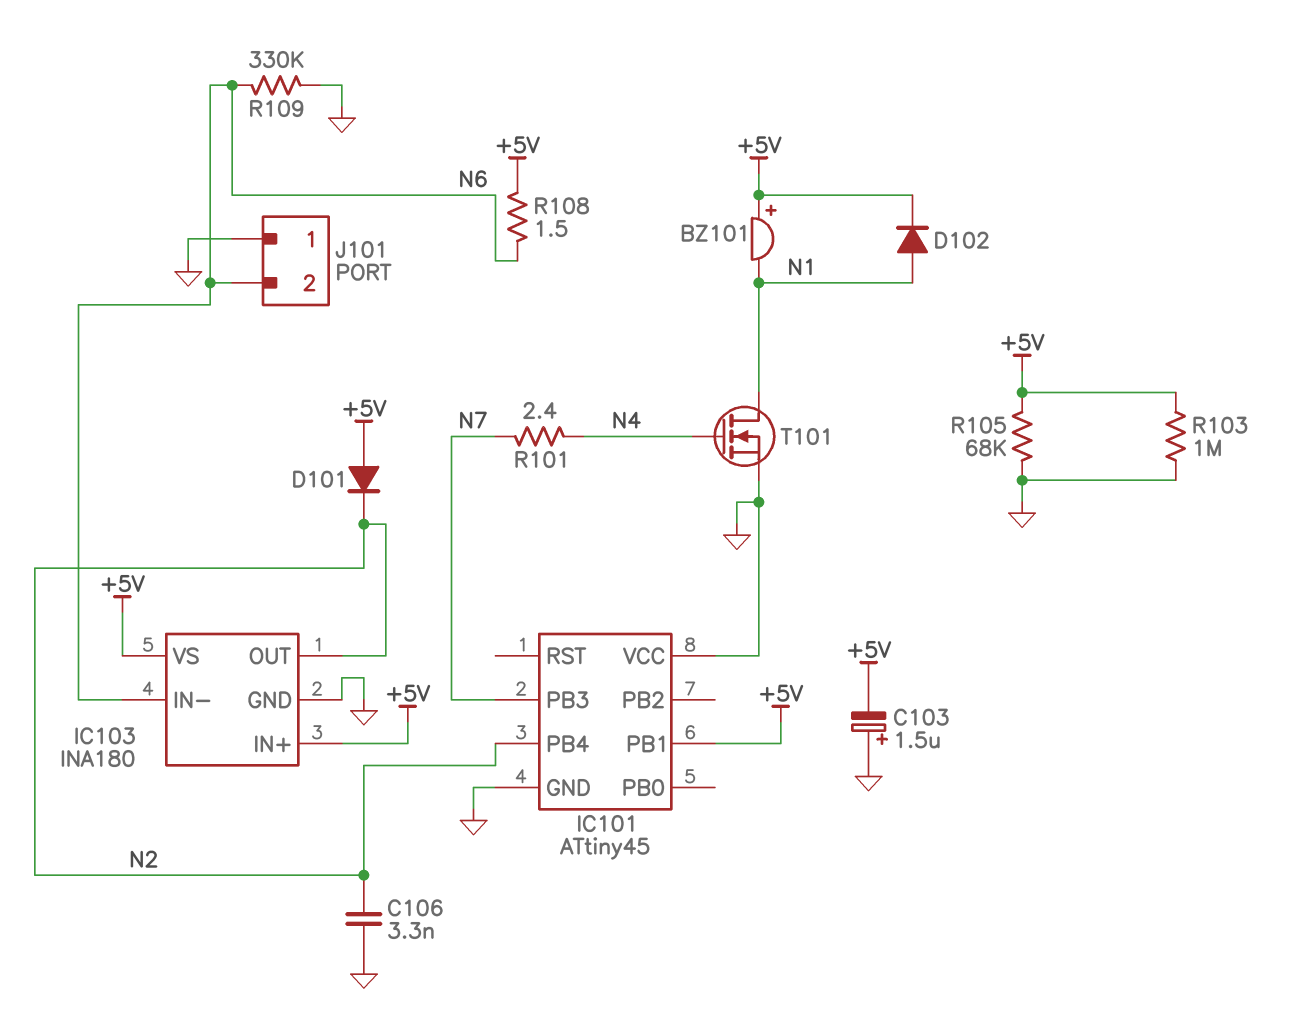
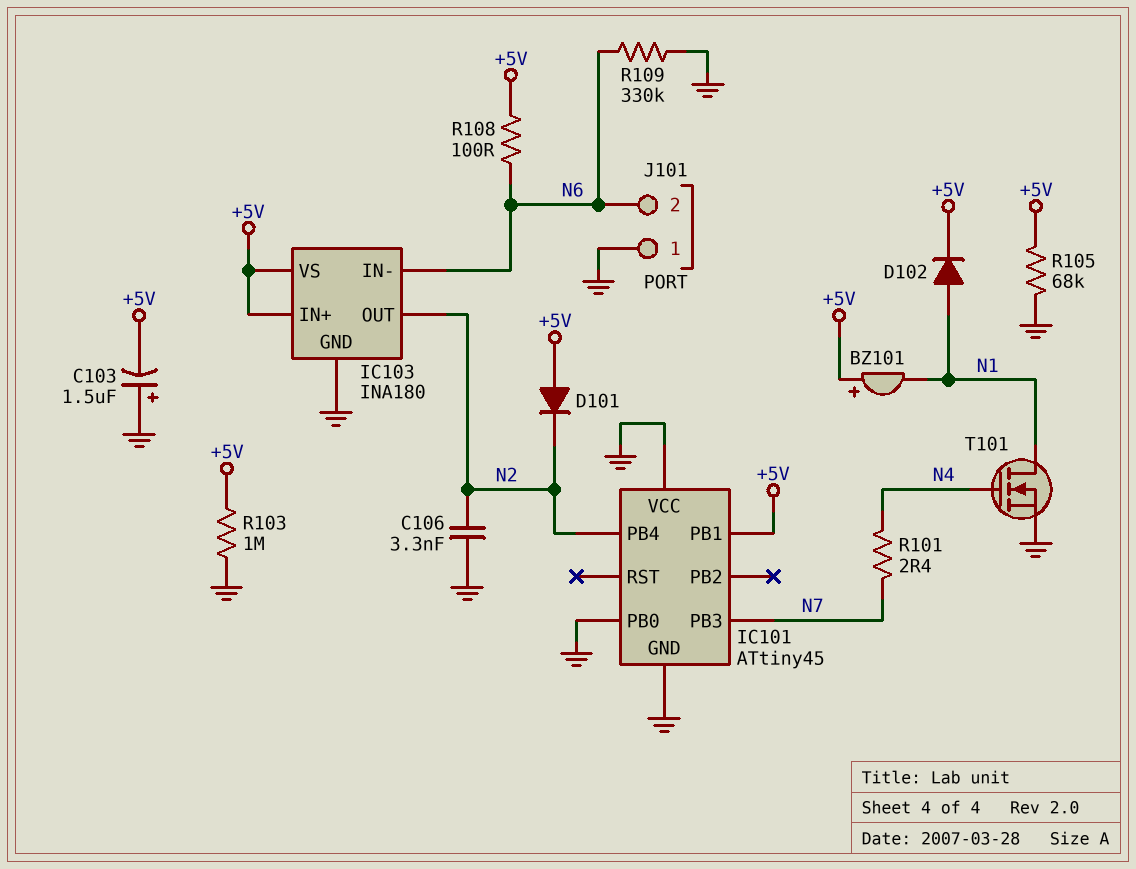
IC101 pin PB0: none -> GND
R108: 1.5 (+5V, N6) -> 100 (+5V, N6)

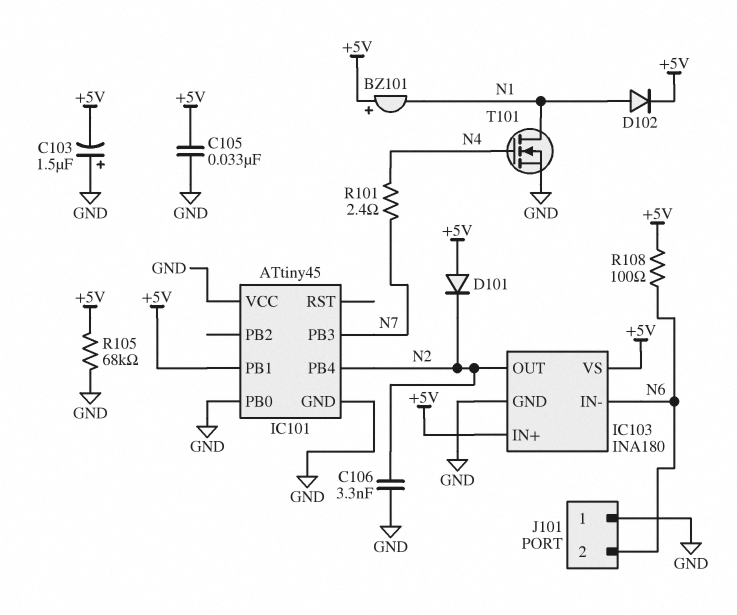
C105: none -> 33nF (+5V, GND)
R103: 1M (+5V, GND) -> none
R109: 330k (GND, N6) -> none

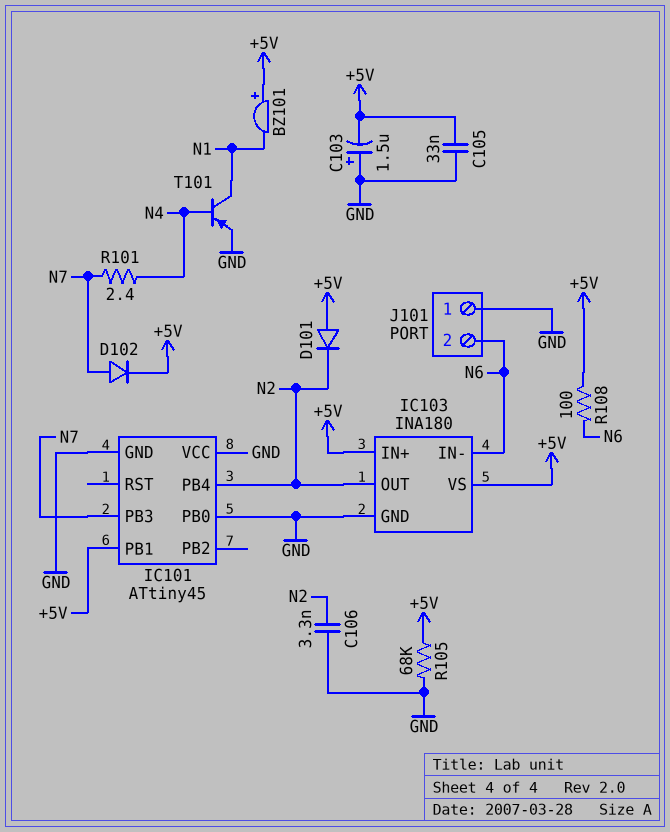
D102: diode (A N1, K +5V) -> diode (A N7, K +5V)
T101: NMOS (G N4, D N1, S GND) -> PNP (B N4, C N1, E GND)

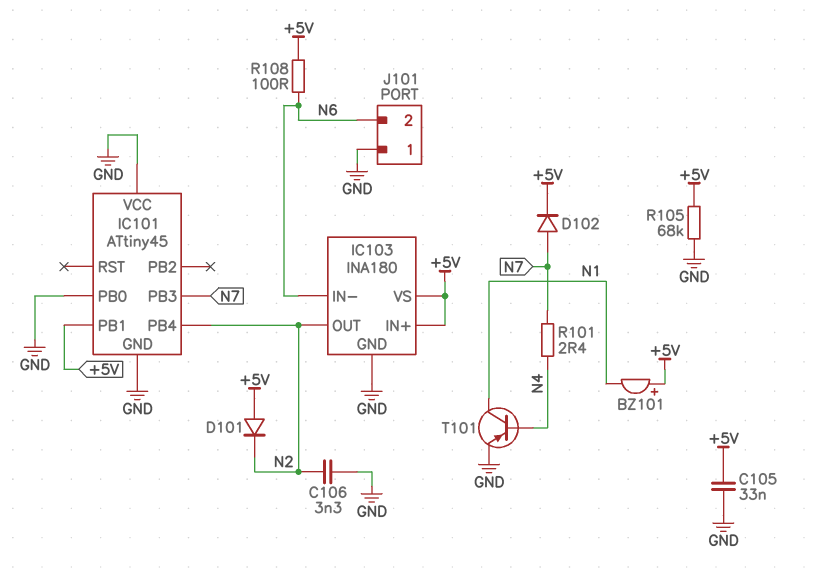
C103: 1.5uF (plus GND, minus +5V) -> none

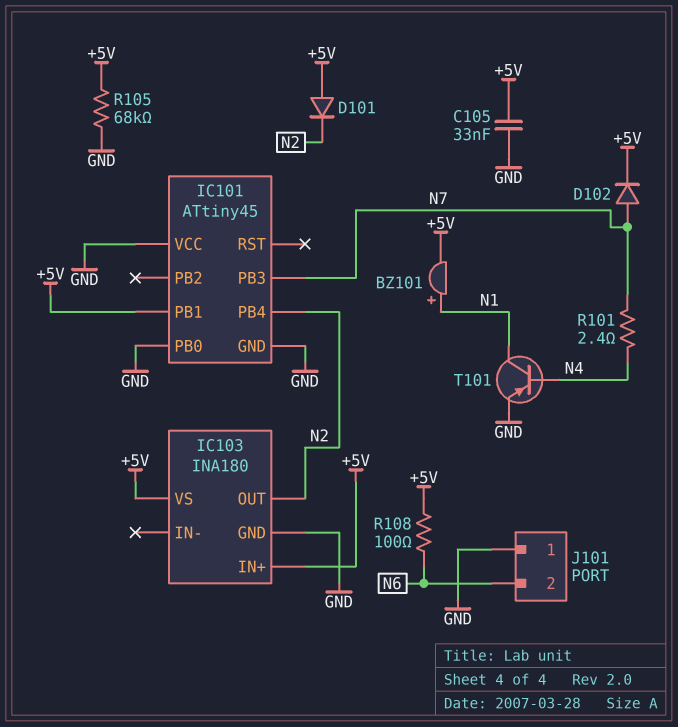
BZ101: buzzer (plus +5V, minus N1) -> buzzer (plus N1, minus +5V)
C106: 3.3nF (GND, N2) -> none
IC103 pin IN-: N6 -> none

